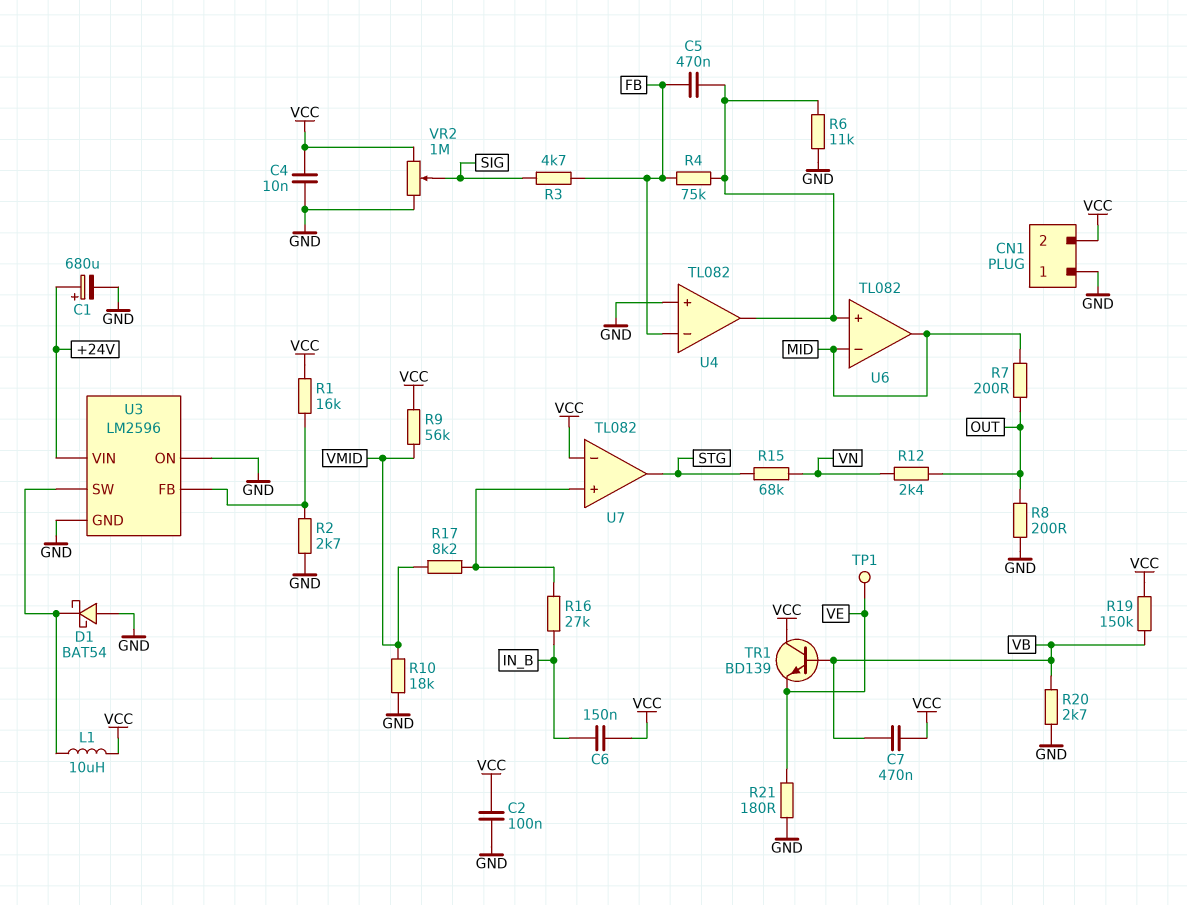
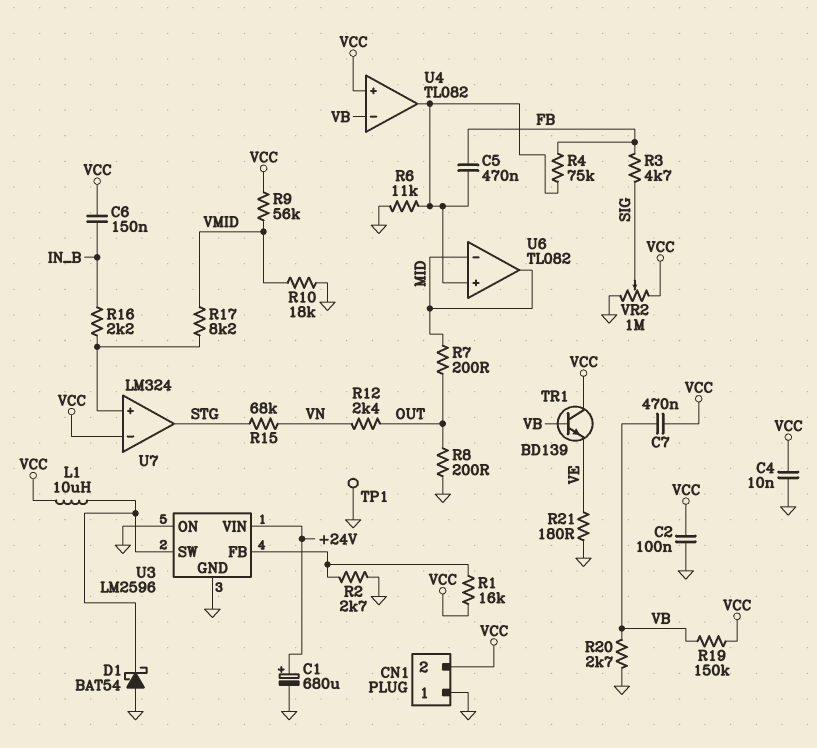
R16: 27k (IN_B, U7/in+) -> 2.2k (IN_B, U7/in+)
TP1: test point (VE) -> test point (GND)
U4 pin in+: GND -> VCC
U4 pin in-: FB -> VB
U7: TL082 -> LM324

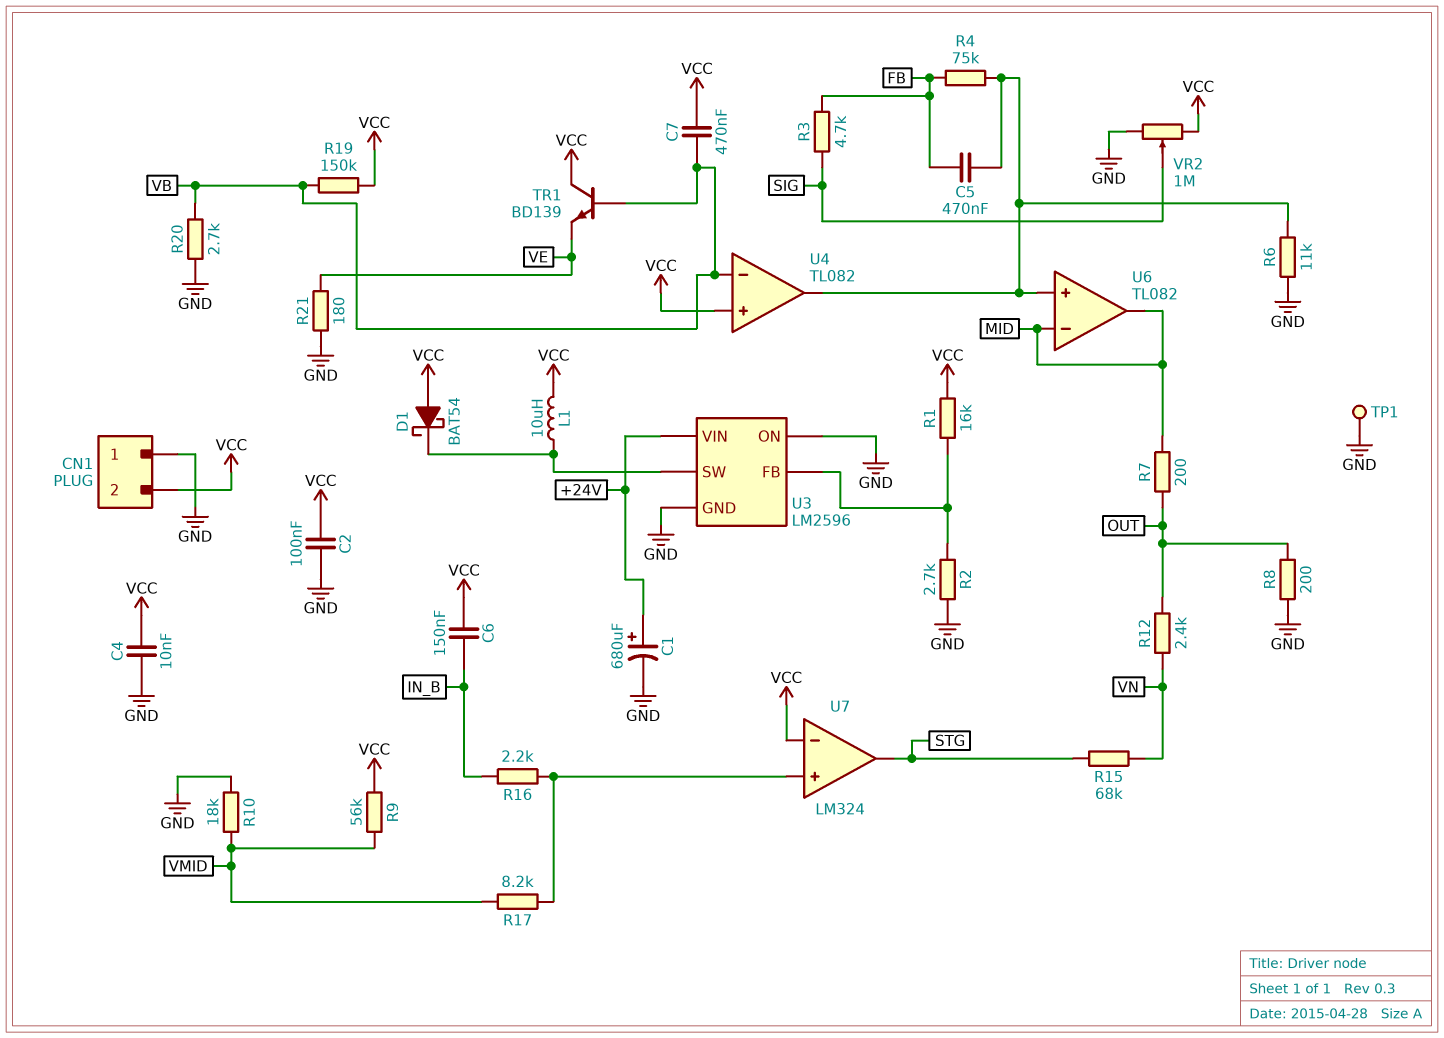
D1: schottky BAT54 (A GND, K U3/SW) -> schottky BAT54 (A VCC, K U3/SW)

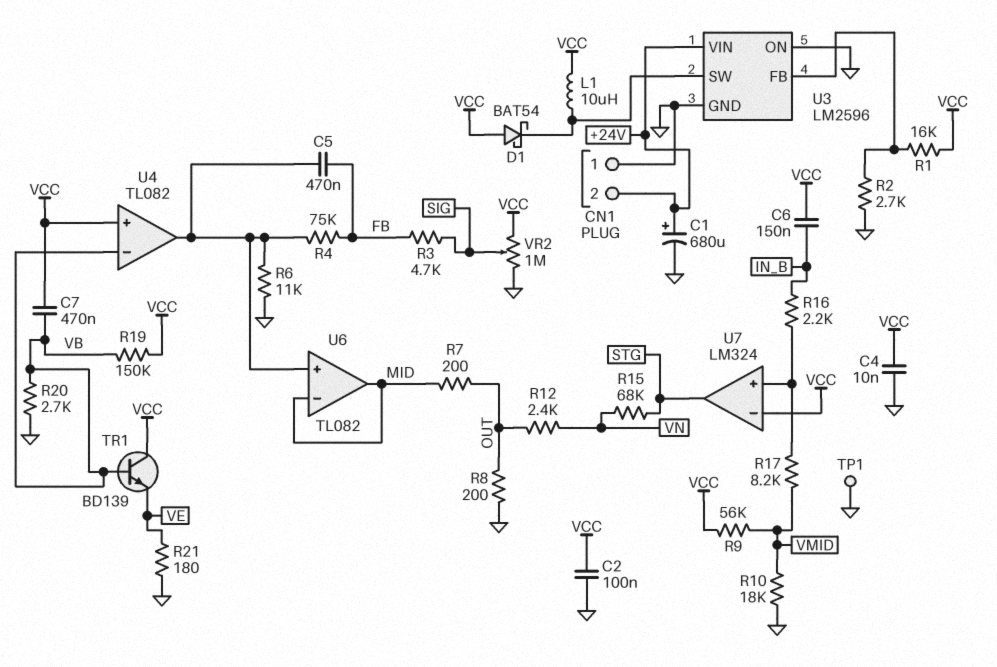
CN1 pin 2: VCC -> +24V

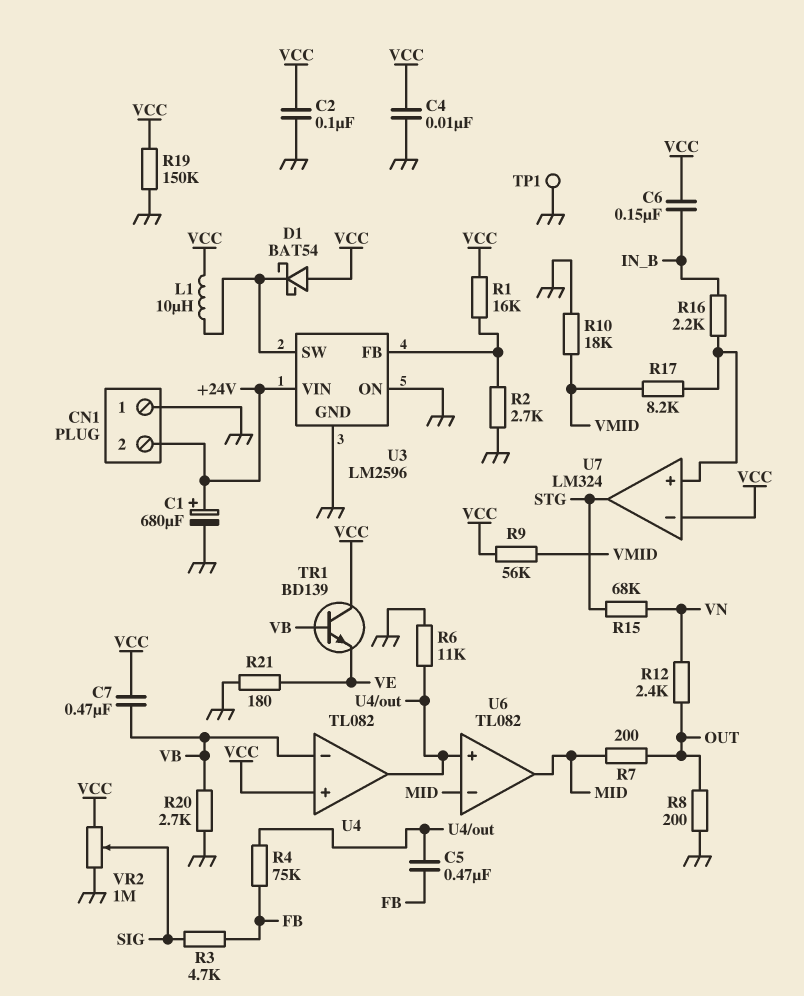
R19: 150k (VB, VCC) -> 150k (GND, VCC)

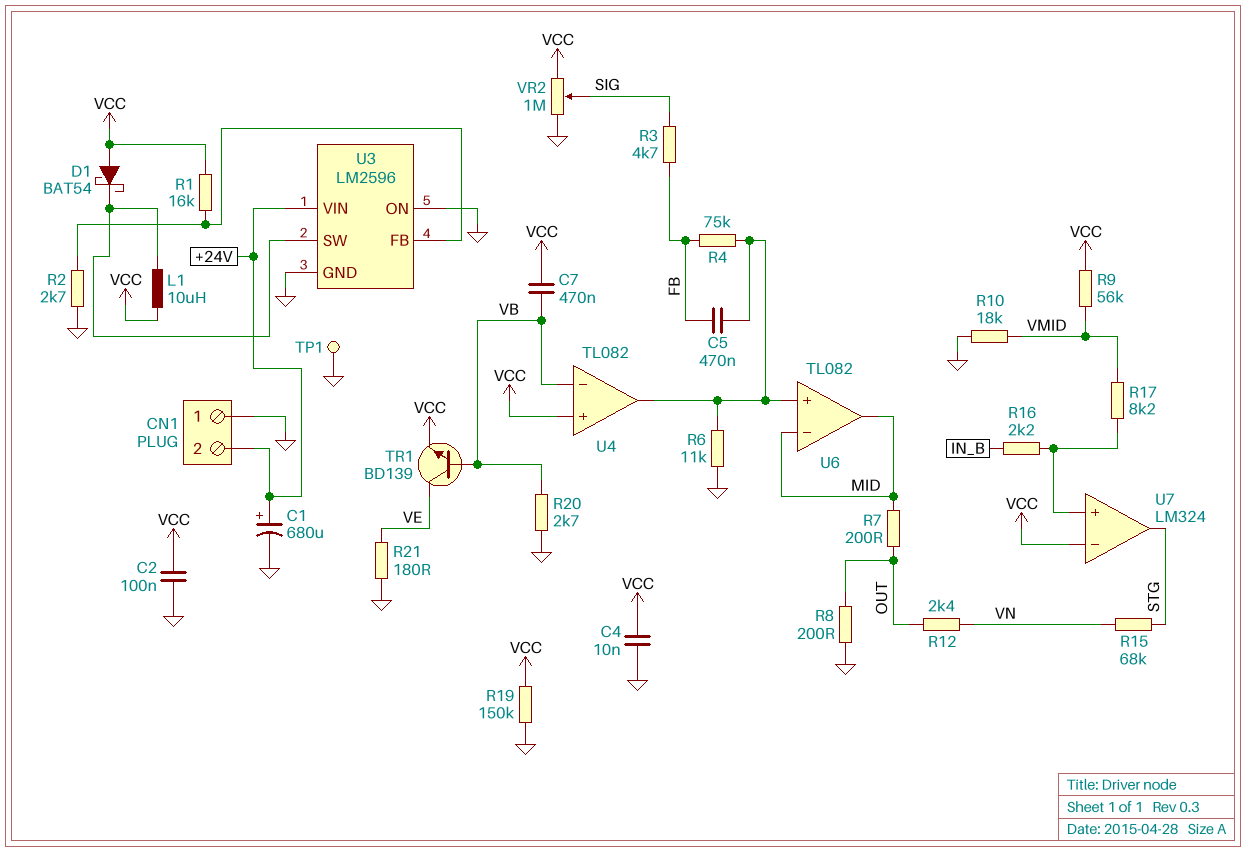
C6: 150nF (IN_B, VCC) -> none
TR1: NPN BD139 (B VB, C VCC, E VE) -> NPN BD139 (B VB, C VE, E VCC)

